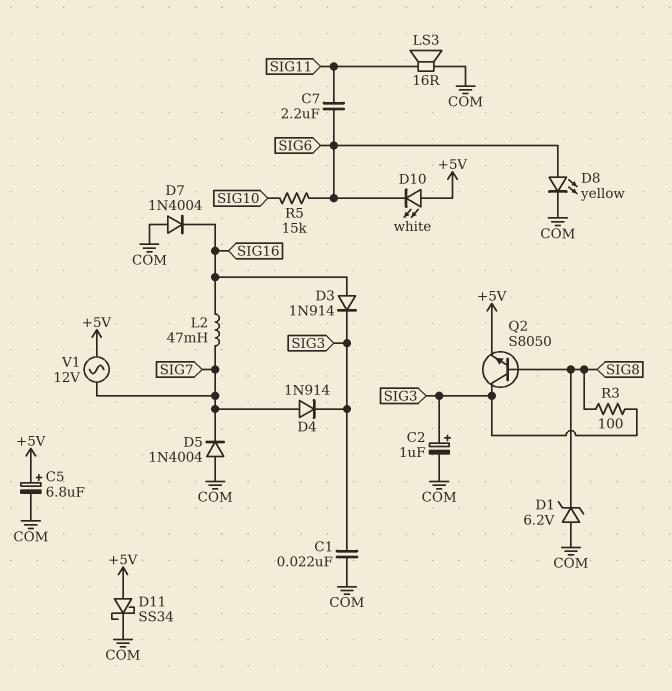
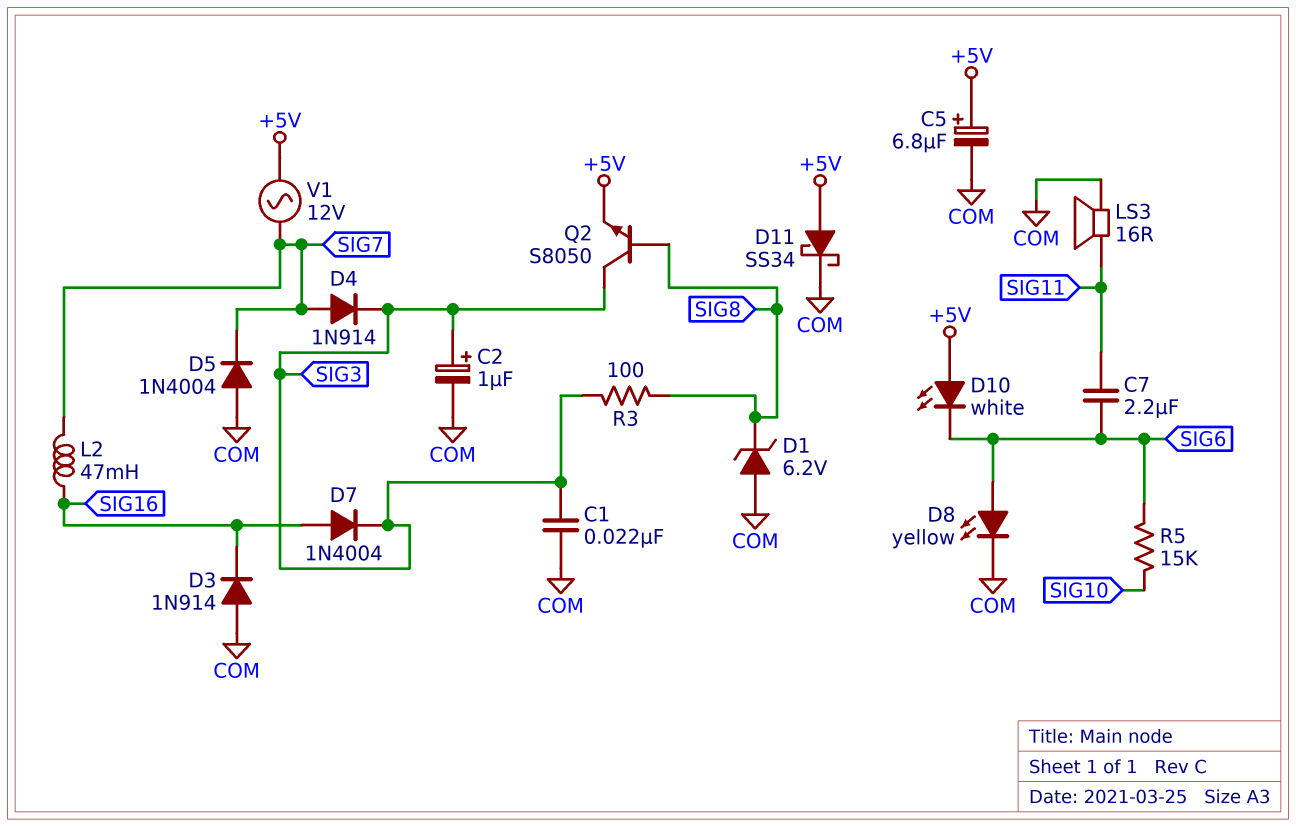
D3: diode 1N914 (A SIG16, K SIG3) -> diode 1N914 (A COM, K SIG16)
D7: diode 1N4004 (A COM, K SIG16) -> diode 1N4004 (A SIG16, K SIG3)

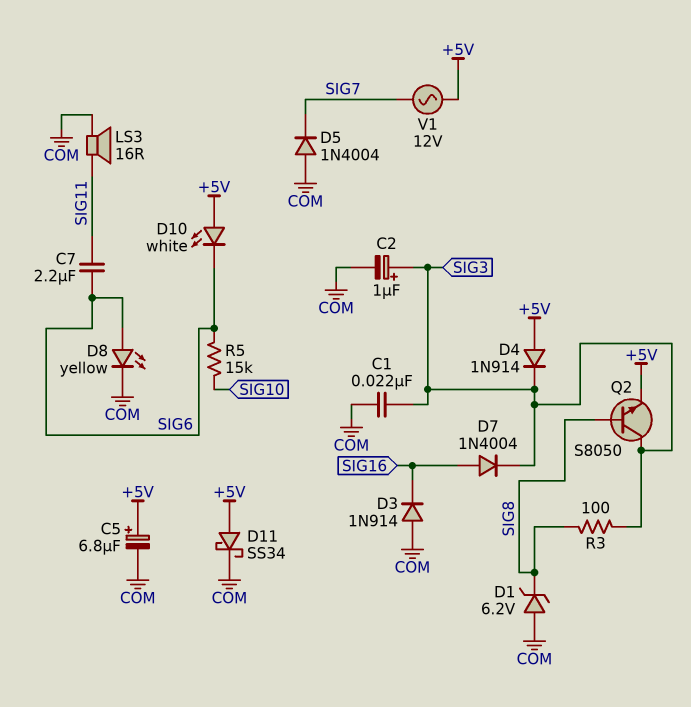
D4: diode 1N914 (A SIG7, K SIG3) -> diode 1N914 (A +5V, K SIG3)
L2: 47mH (SIG7, SIG16) -> none

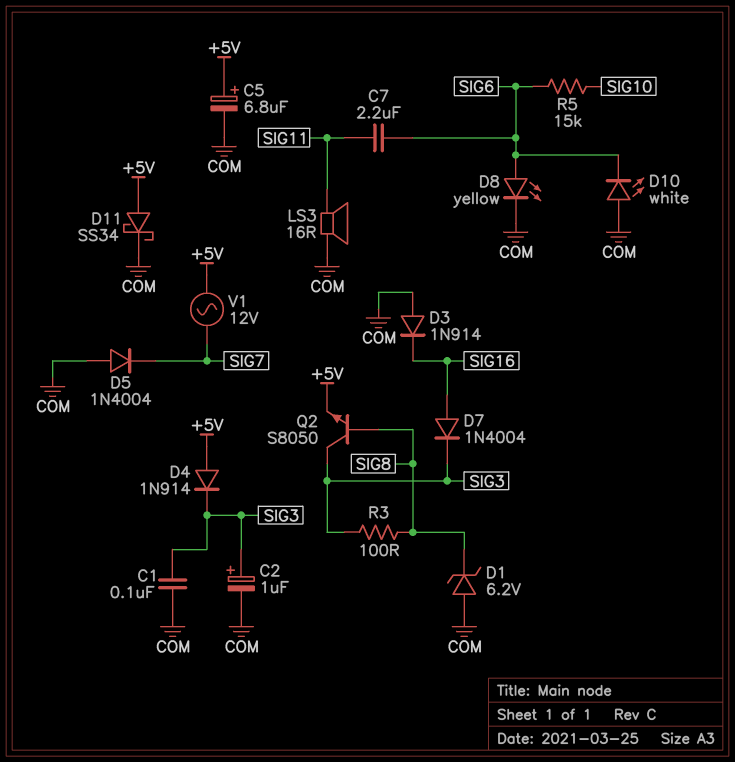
C1: 22nF (COM, SIG3) -> 100nF (COM, SIG3)
D10: LED white (A +5V, K SIG6) -> LED white (A COM, K SIG6)

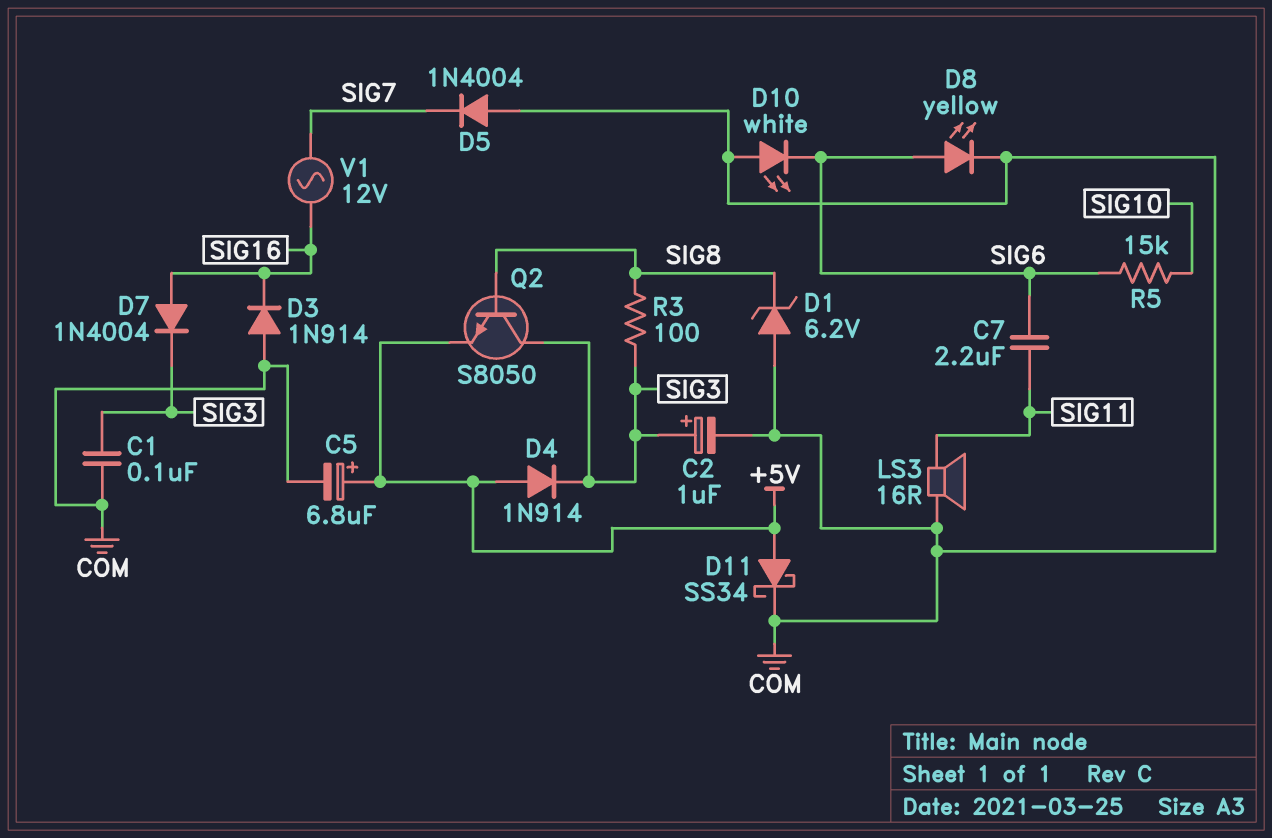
V1: AC 12V (+5V, SIG7) -> AC 12V (SIG7, SIG16)

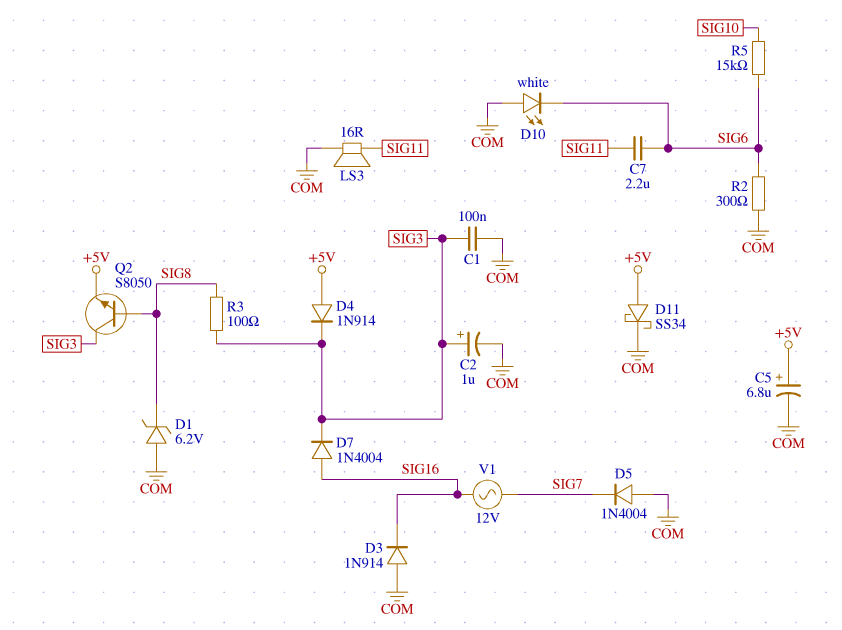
D8: LED yellow (A SIG6, K COM) -> none
R2: none -> 300 (COM, SIG6)

